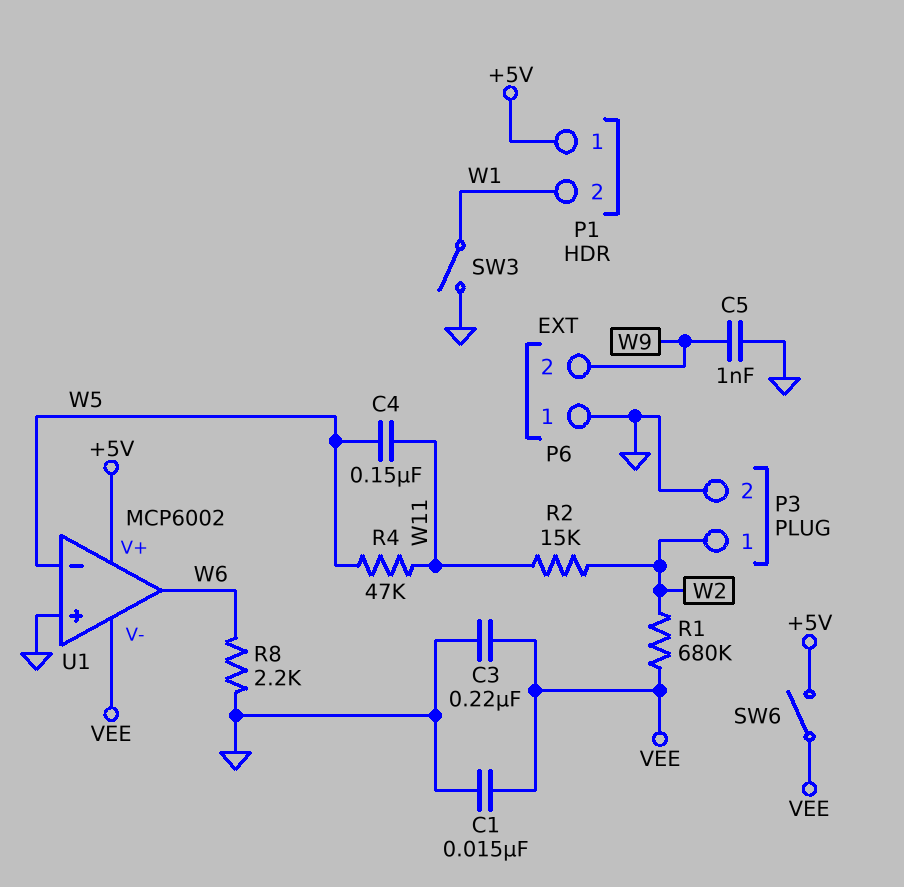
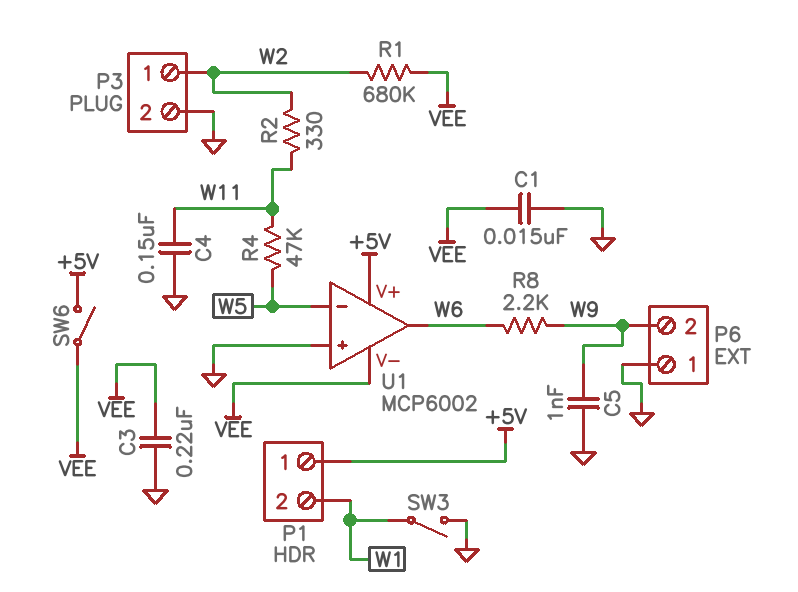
C4: 150nF (W5, W11) -> 150nF (GND, W11)
R2: 15k (W2, W11) -> 330 (W2, W11)
R8: 2.2k (GND, W6) -> 2.2k (W6, W9)

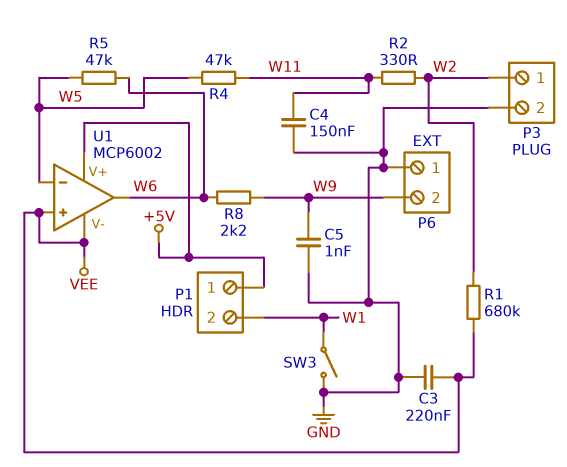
C1: 15nF (GND, VEE) -> none
R5: none -> 47k (W5, W6)
SW6: switch (+5V, VEE) -> none
U1 pin in+: GND -> VEE

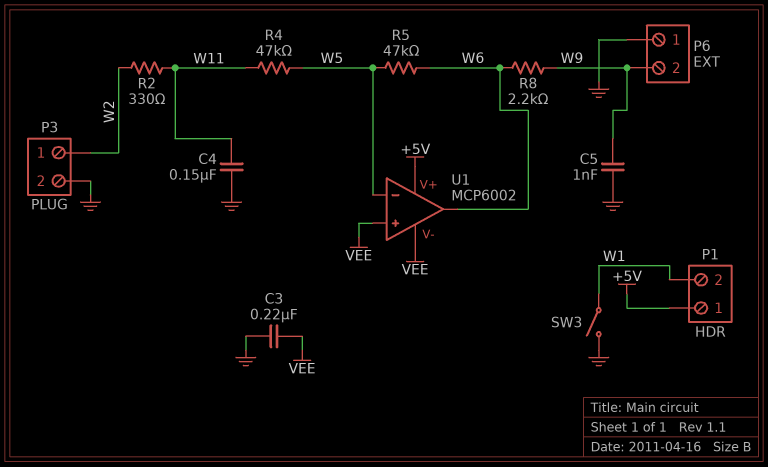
R1: 680k (VEE, W2) -> none

